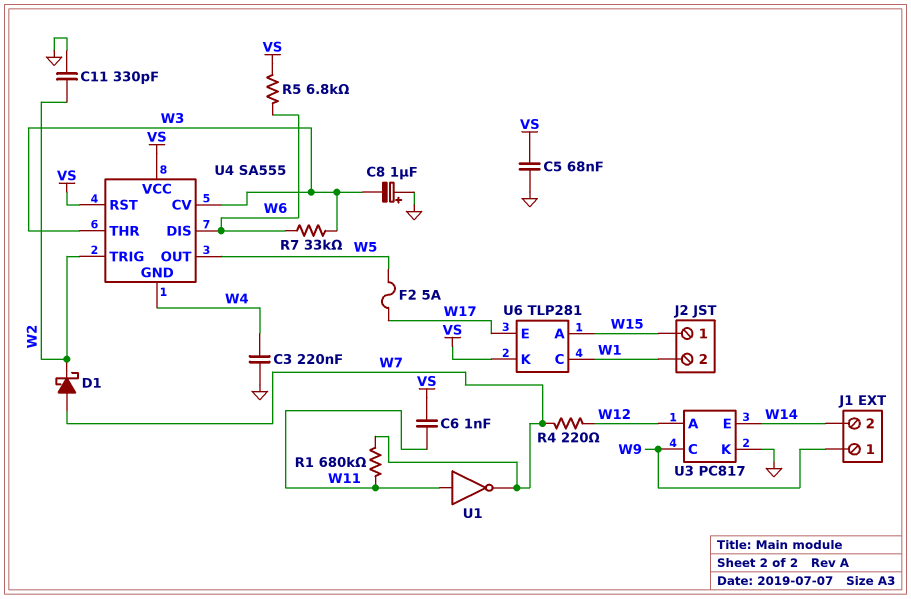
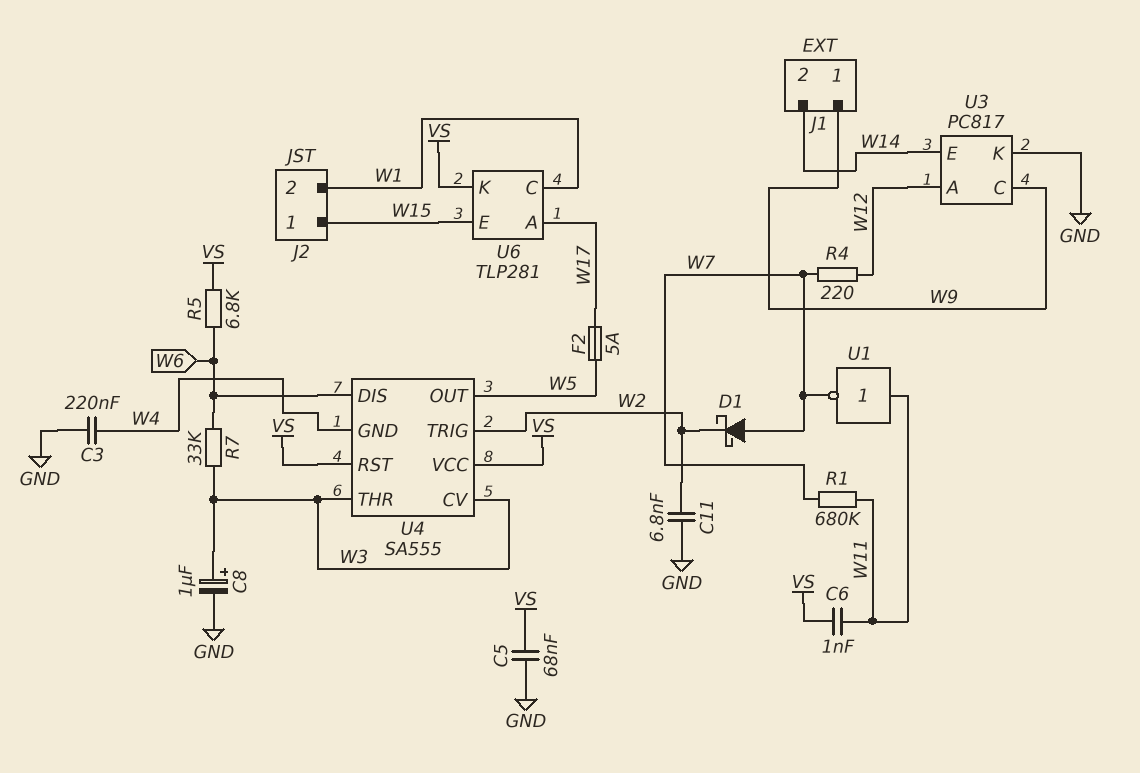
C8: 1uF (plus GND, minus W3) -> 1uF (plus W3, minus GND)
C11: 330pF (GND, W2) -> 6.8nF (GND, W2)
U6 pin A: W15 -> W17
U6 pin E: W17 -> W15

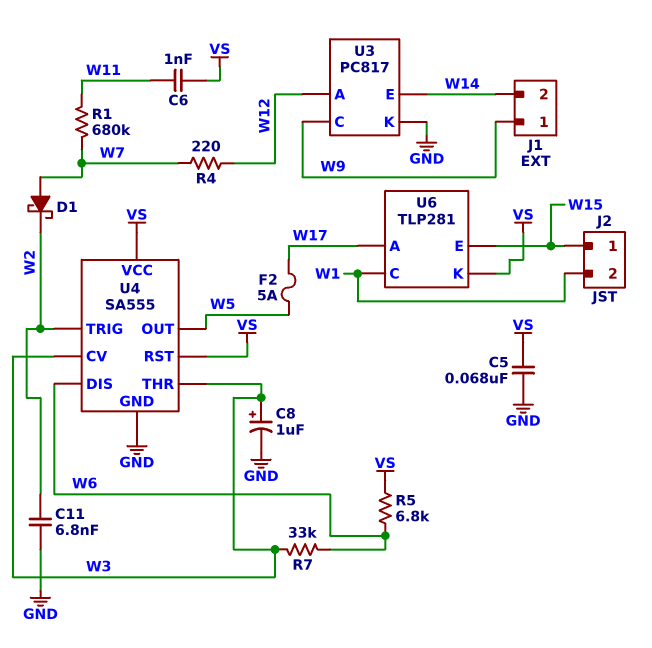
C3: 220nF (GND, W4) -> none
U1: NOT (in W11, out W7) -> none
U4 pin GND: W4 -> GND

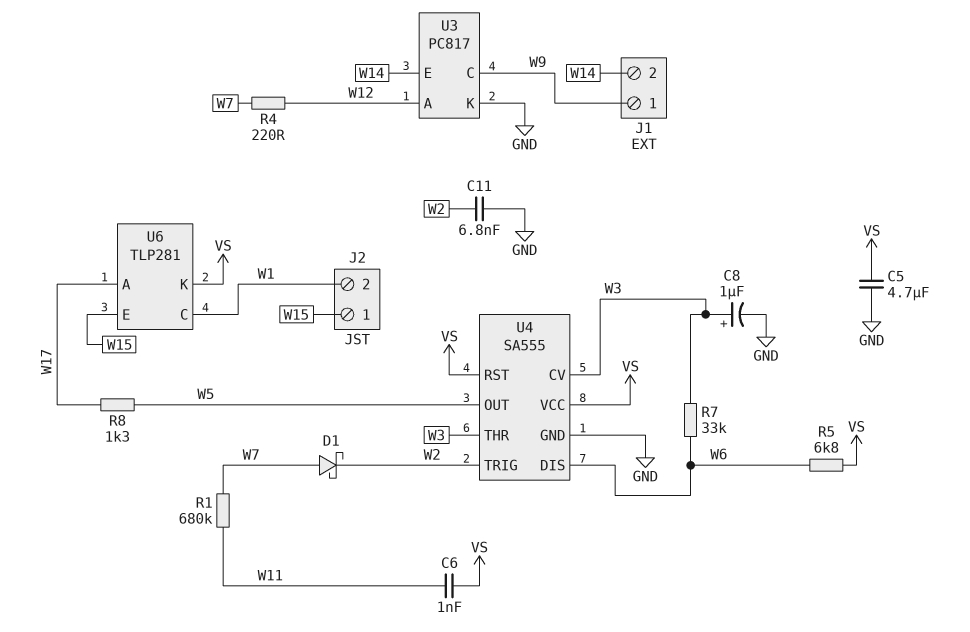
C5: 68nF (GND, VS) -> 4.7uF (GND, VS)
F2: 5A (W5, W17) -> none
R8: none -> 1.3k (W5, W17)

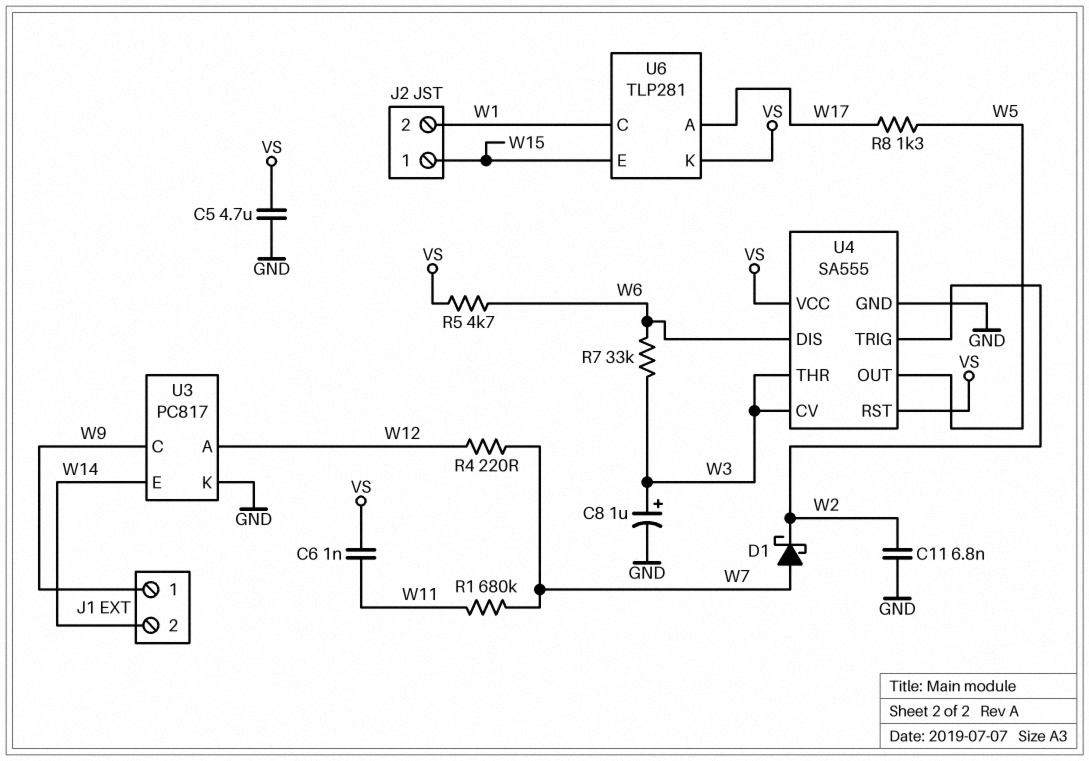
R5: 6.8k (VS, W6) -> 4.7k (VS, W6)

